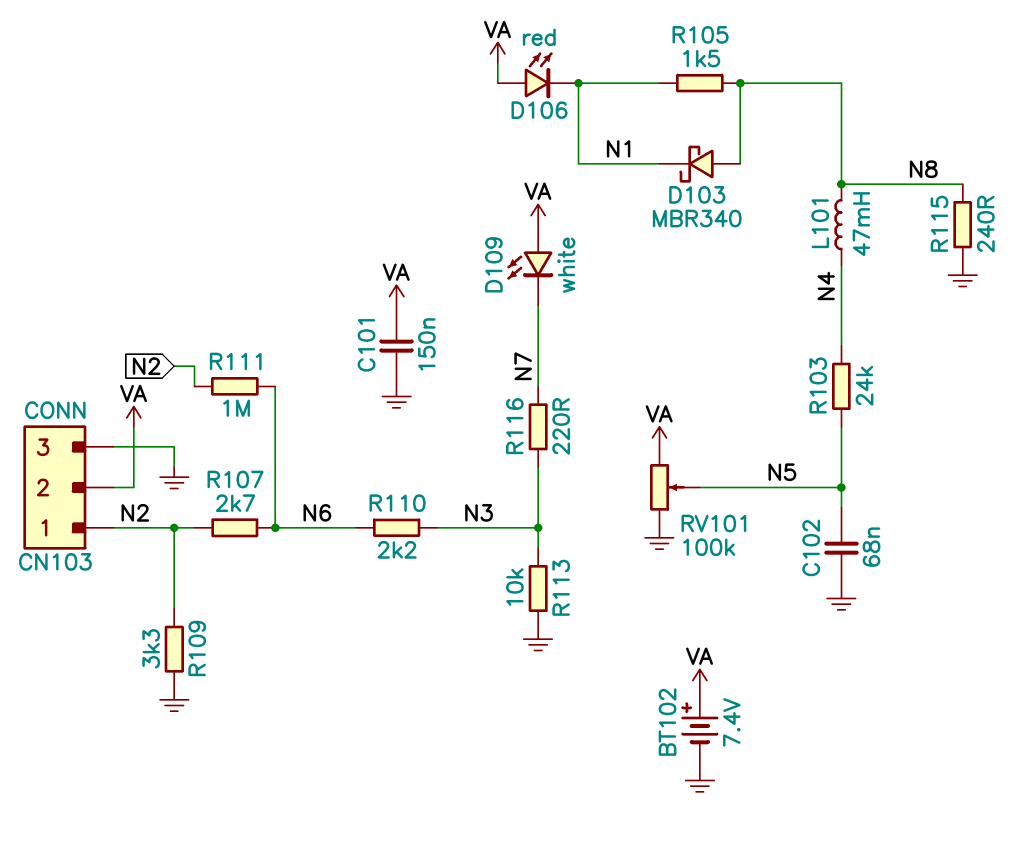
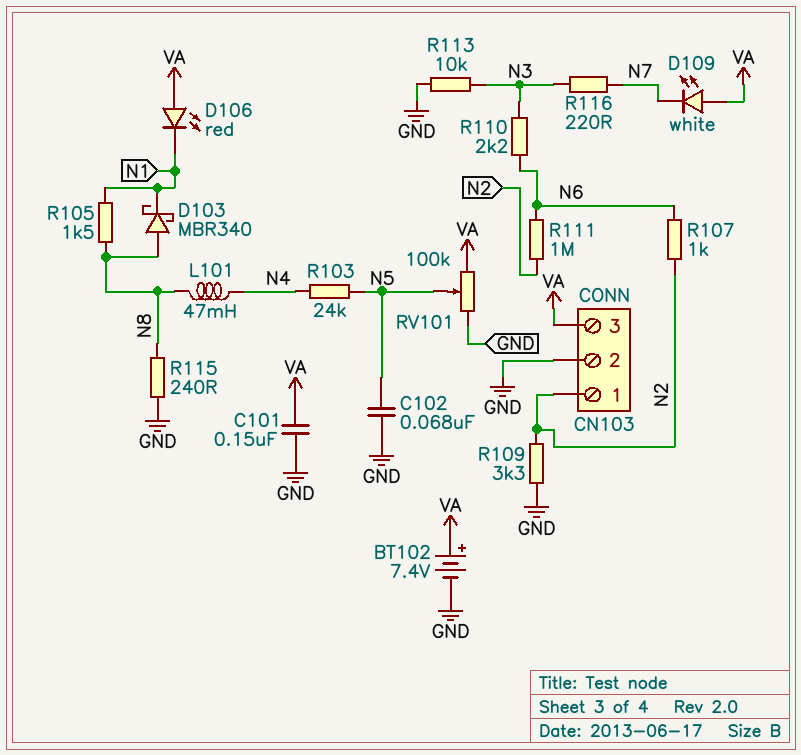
CN103 pin 2: VA -> GND
CN103 pin 3: GND -> VA
R107: 2.7k (N2, N6) -> 1k (N2, N6)

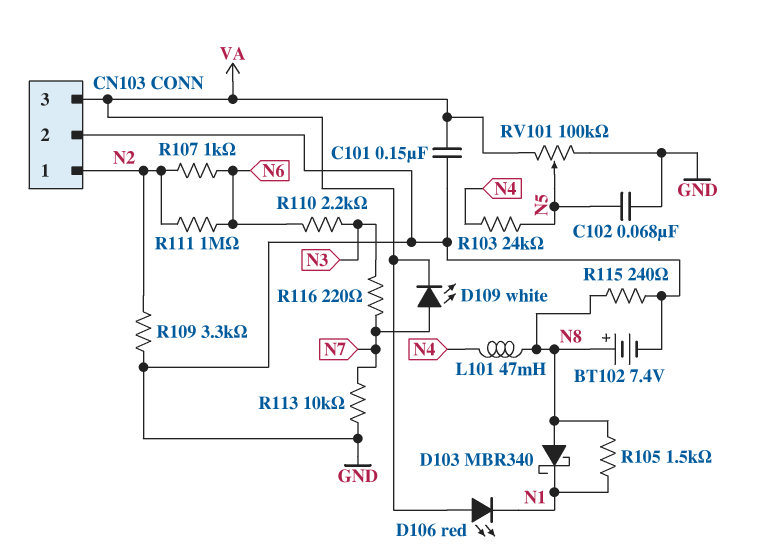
BT102: 7.4V (plus VA, minus GND) -> 7.4V (plus N8, minus GND)
D109: LED white (A VA, K N7) -> LED white (A N7, K VA)
R113: 10k (GND, N3) -> 10k (GND, N7)

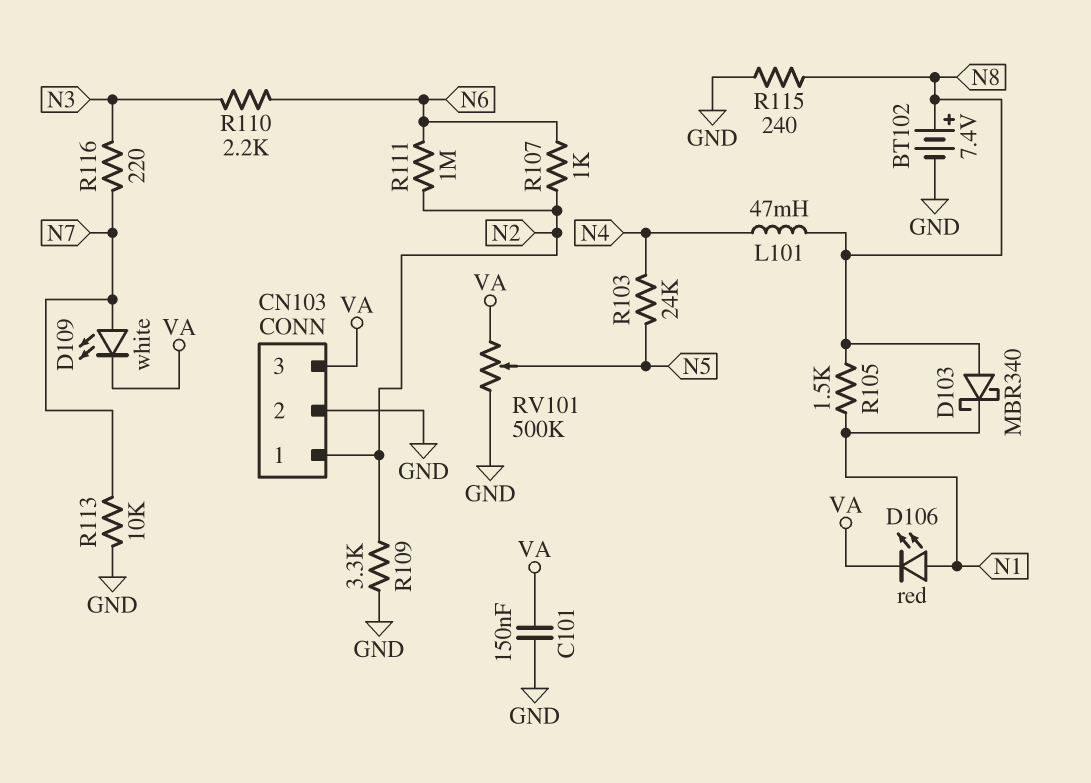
C102: 68nF (GND, N5) -> none
D106: LED red (A VA, K N1) -> LED red (A N1, K VA)
RV101: 100k (GND, VA, wiper N5) -> 500k (GND, VA, wiper N5)

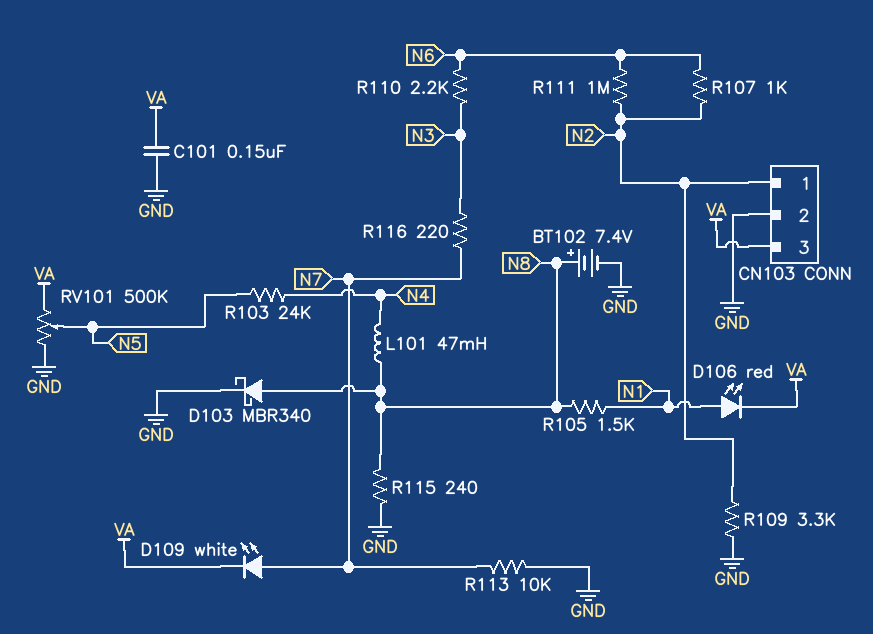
D103: schottky MBR340 (A N8, K N1) -> schottky MBR340 (A N8, K GND)

